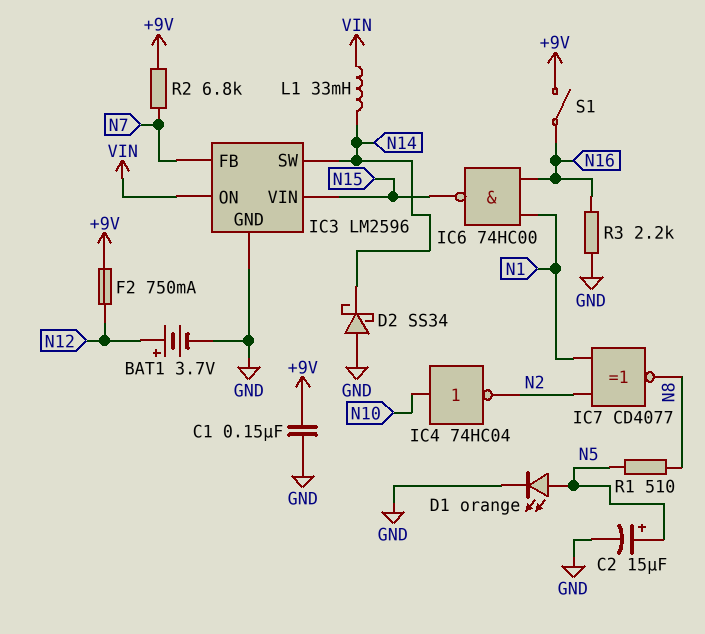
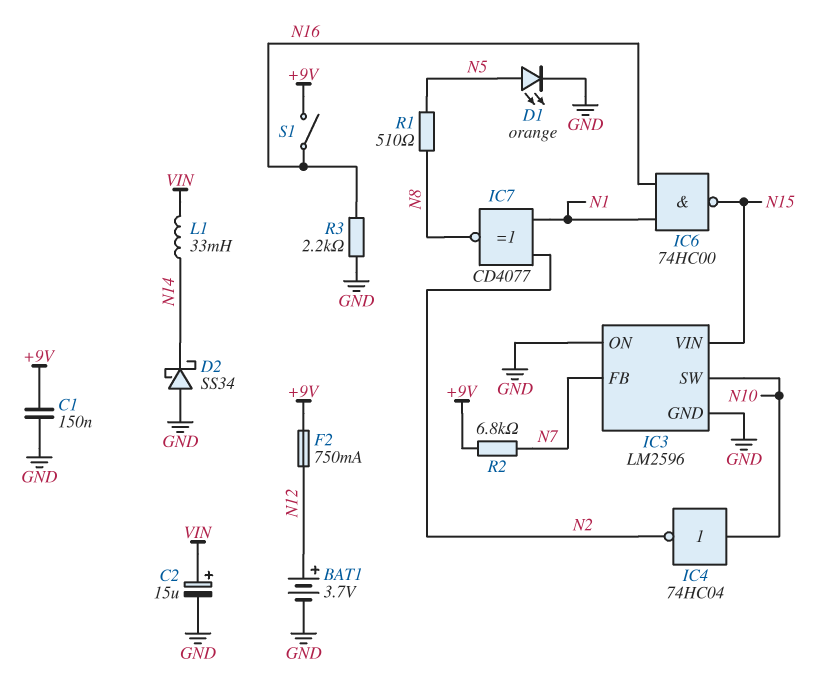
C2: 15uF (plus N5, minus GND) -> 15uF (plus VIN, minus GND)
IC3 pin ON: VIN -> GND
IC3 pin SW: N14 -> N10

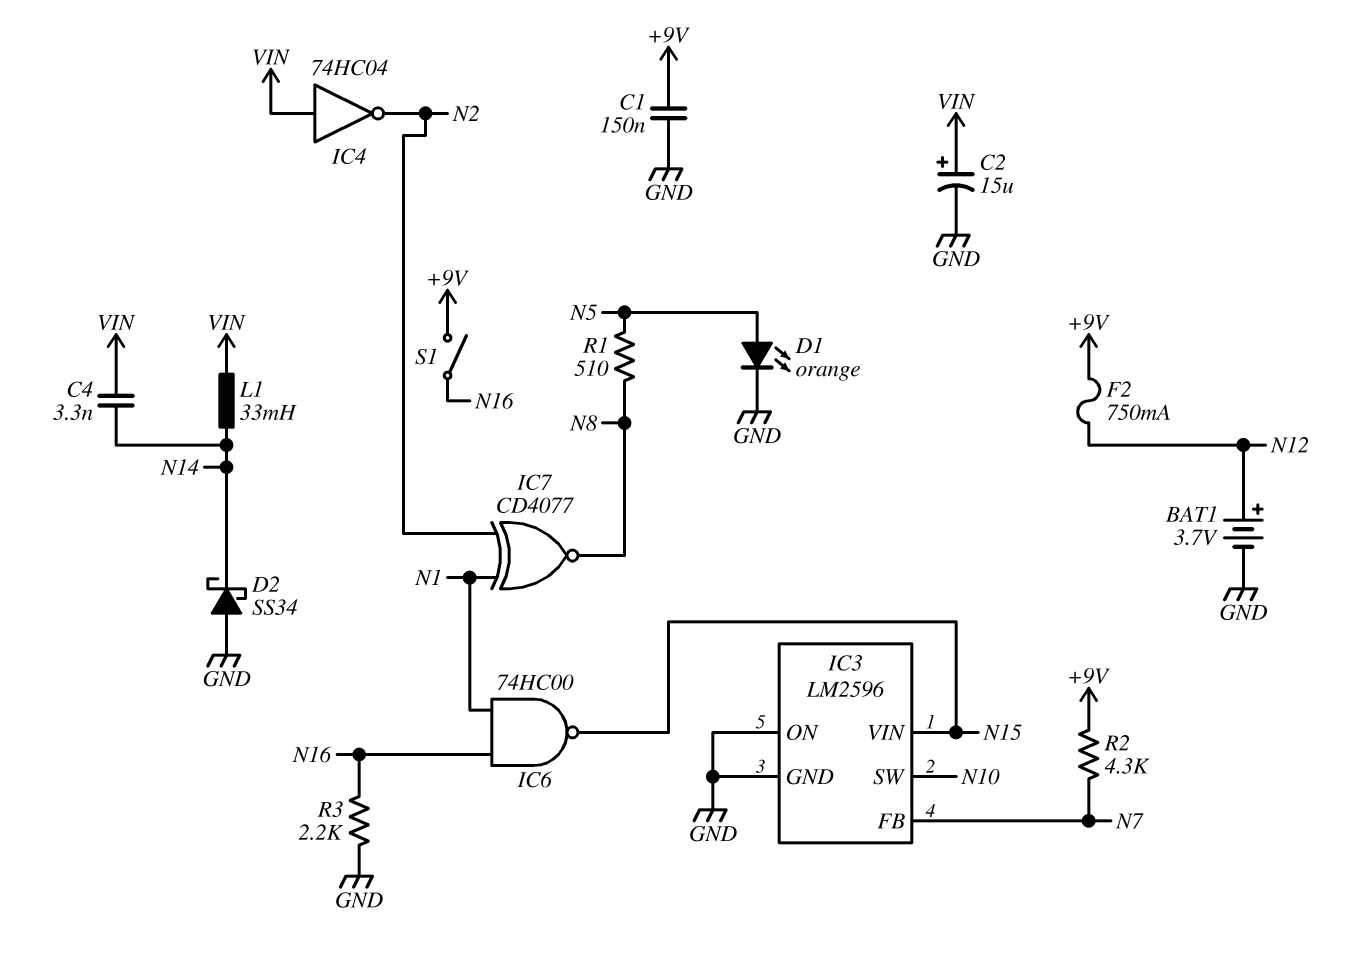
C4: none -> 3.3nF (N14, VIN)
IC4: NOT 74HC04 (in N10, out N2) -> NOT 74HC04 (in VIN, out N2)
R2: 6.8k (+9V, N7) -> 4.3k (+9V, N7)

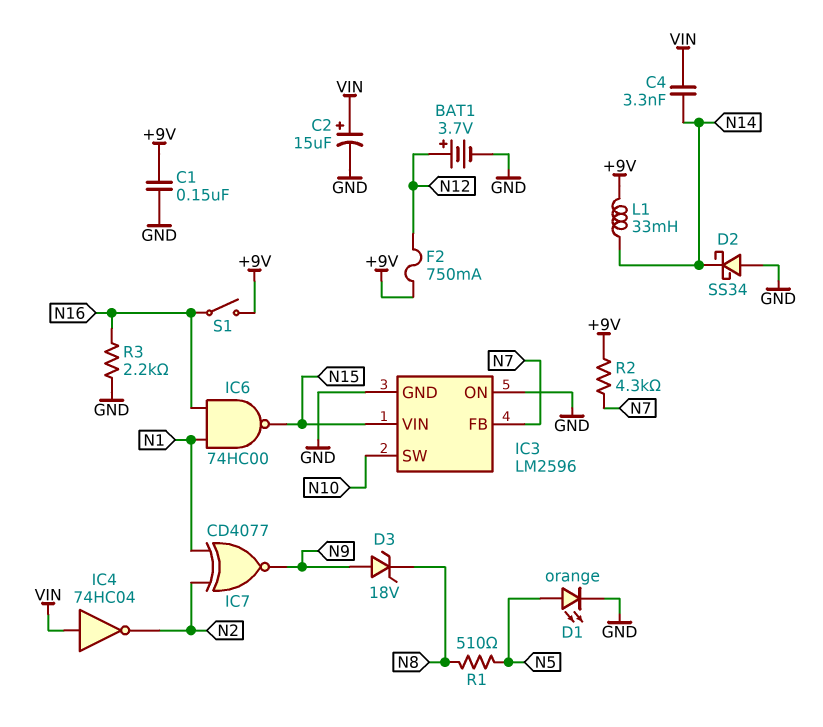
D3: none -> zener 18V (A N9, K N8)
IC7: XNOR CD4077 (in N1, in N2, out N8) -> XNOR CD4077 (in N1, in N2, out N9)
L1: 33mH (N14, VIN) -> 33mH (+9V, N14)

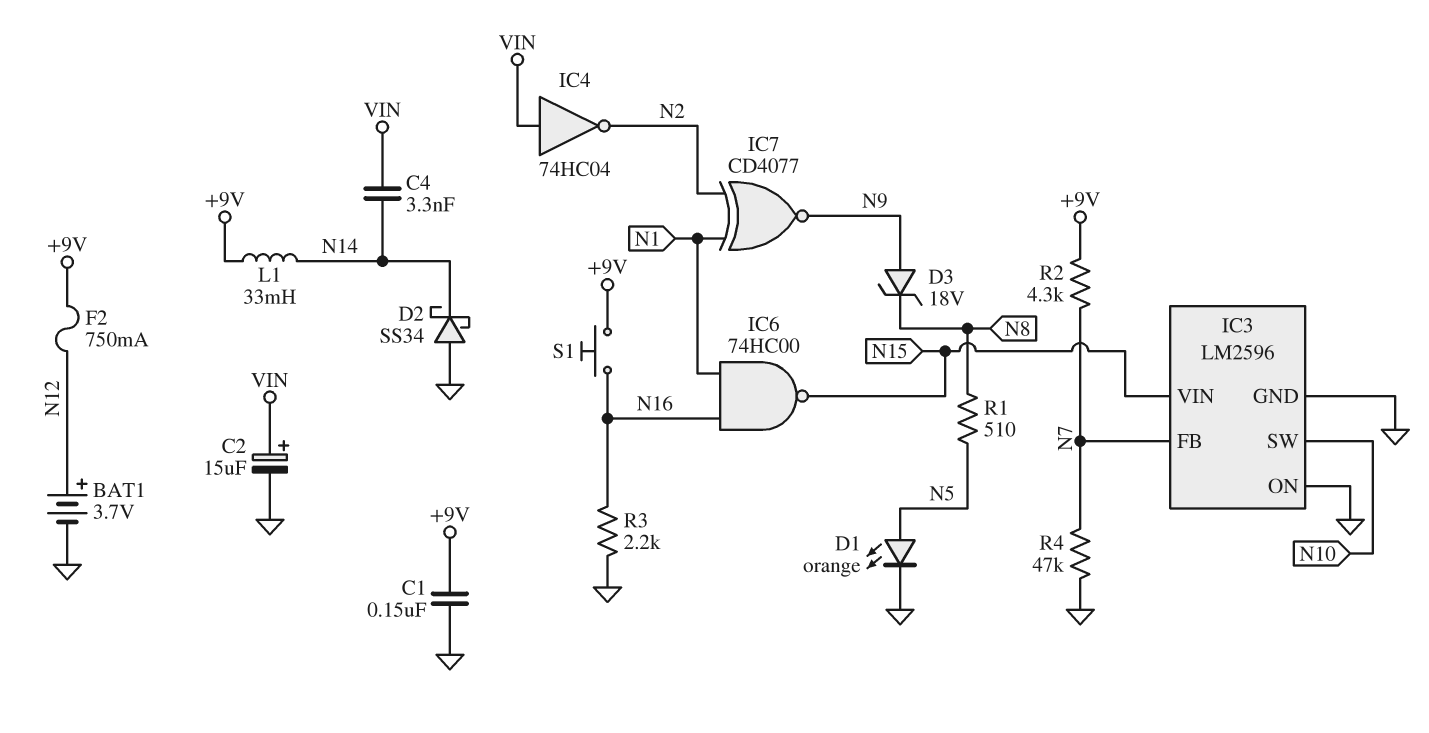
R4: none -> 47k (GND, N7)
S1: switch (+9V, N16) -> button (+9V, N16)

